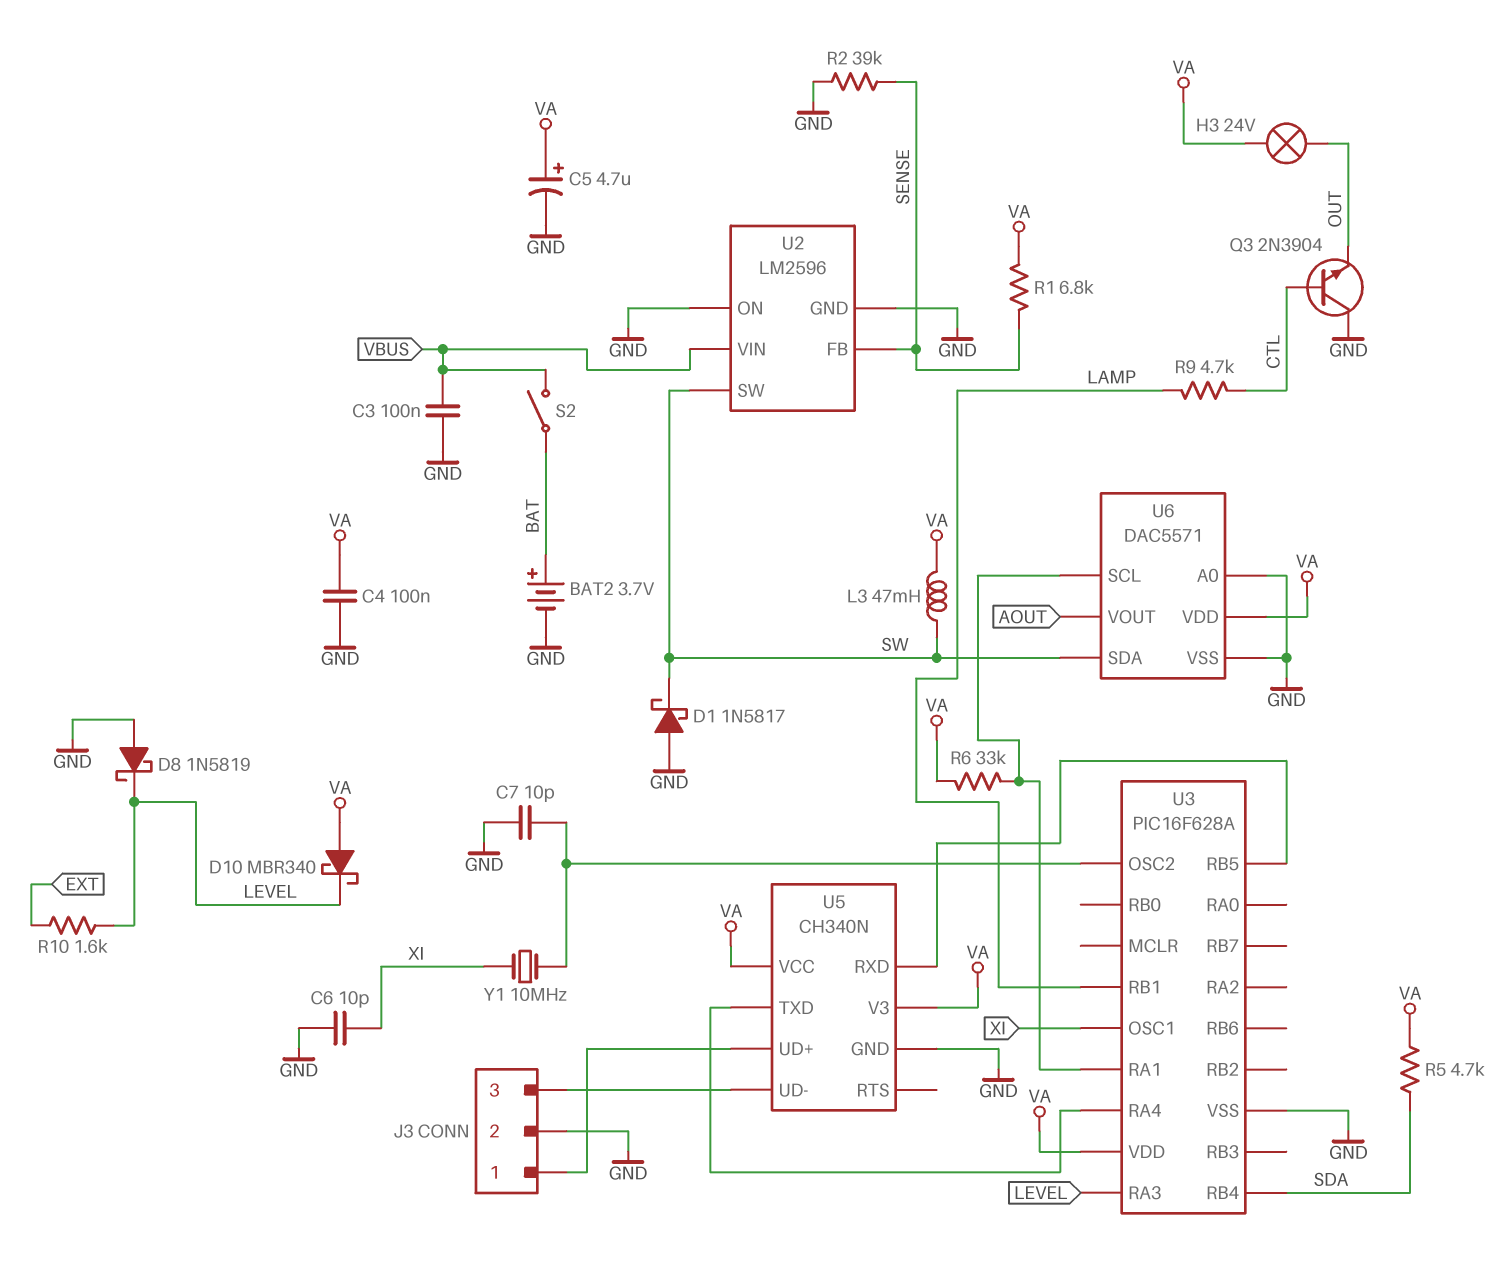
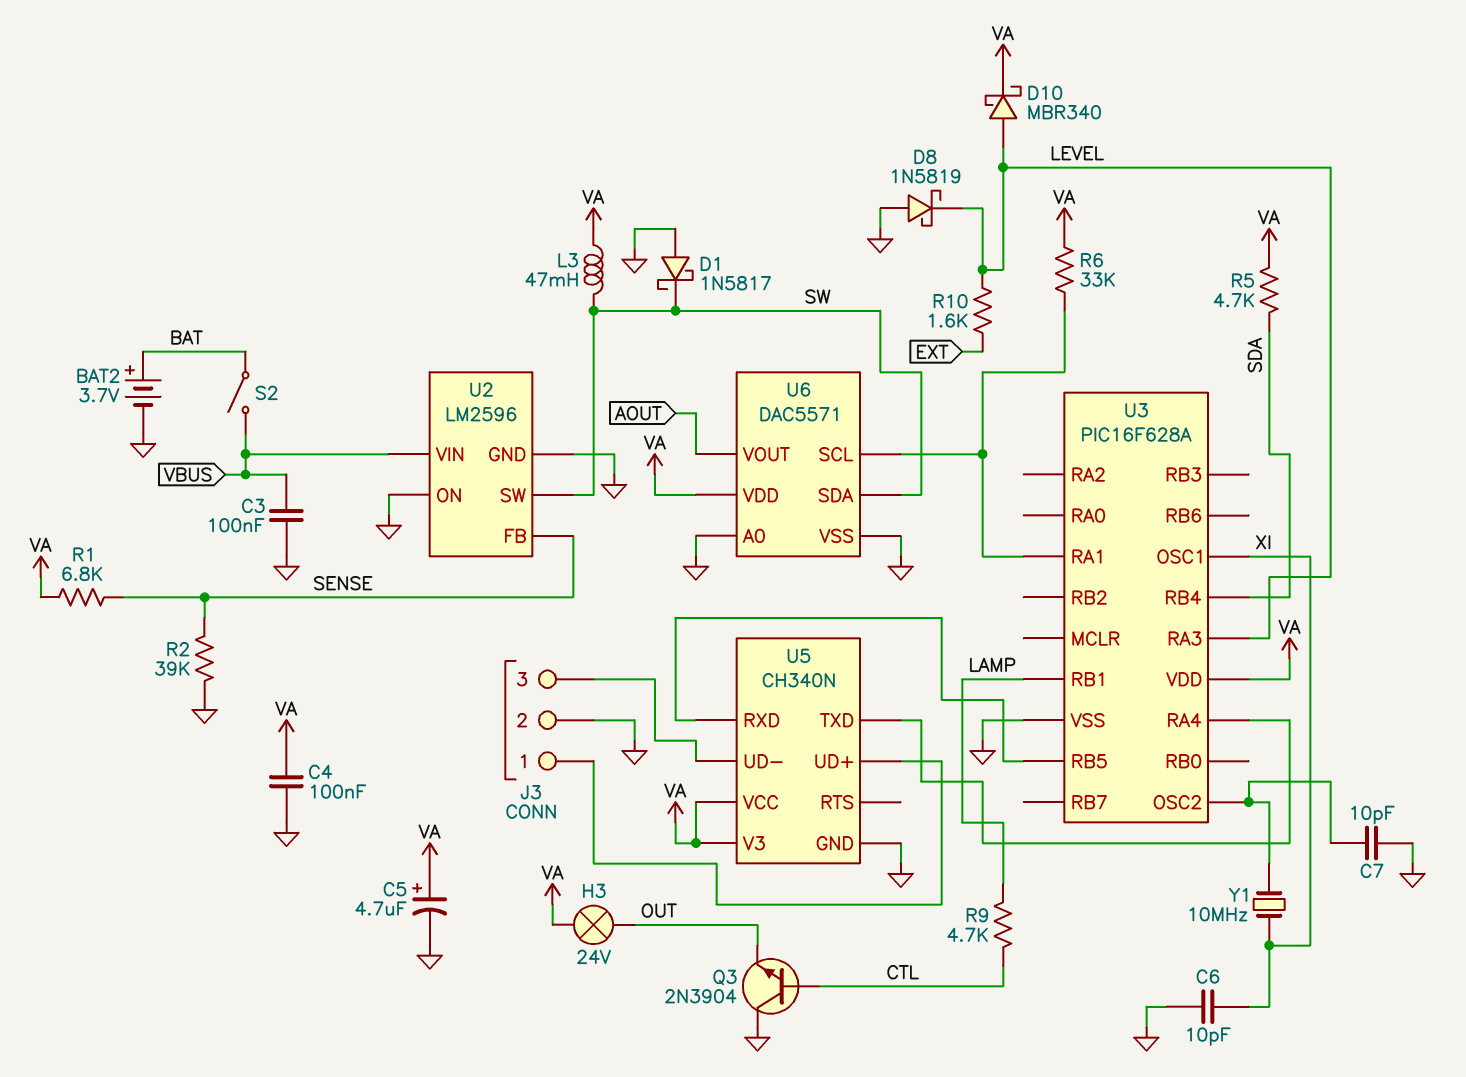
D10: schottky MBR340 (A VA, K LEVEL) -> schottky MBR340 (A LEVEL, K VA)

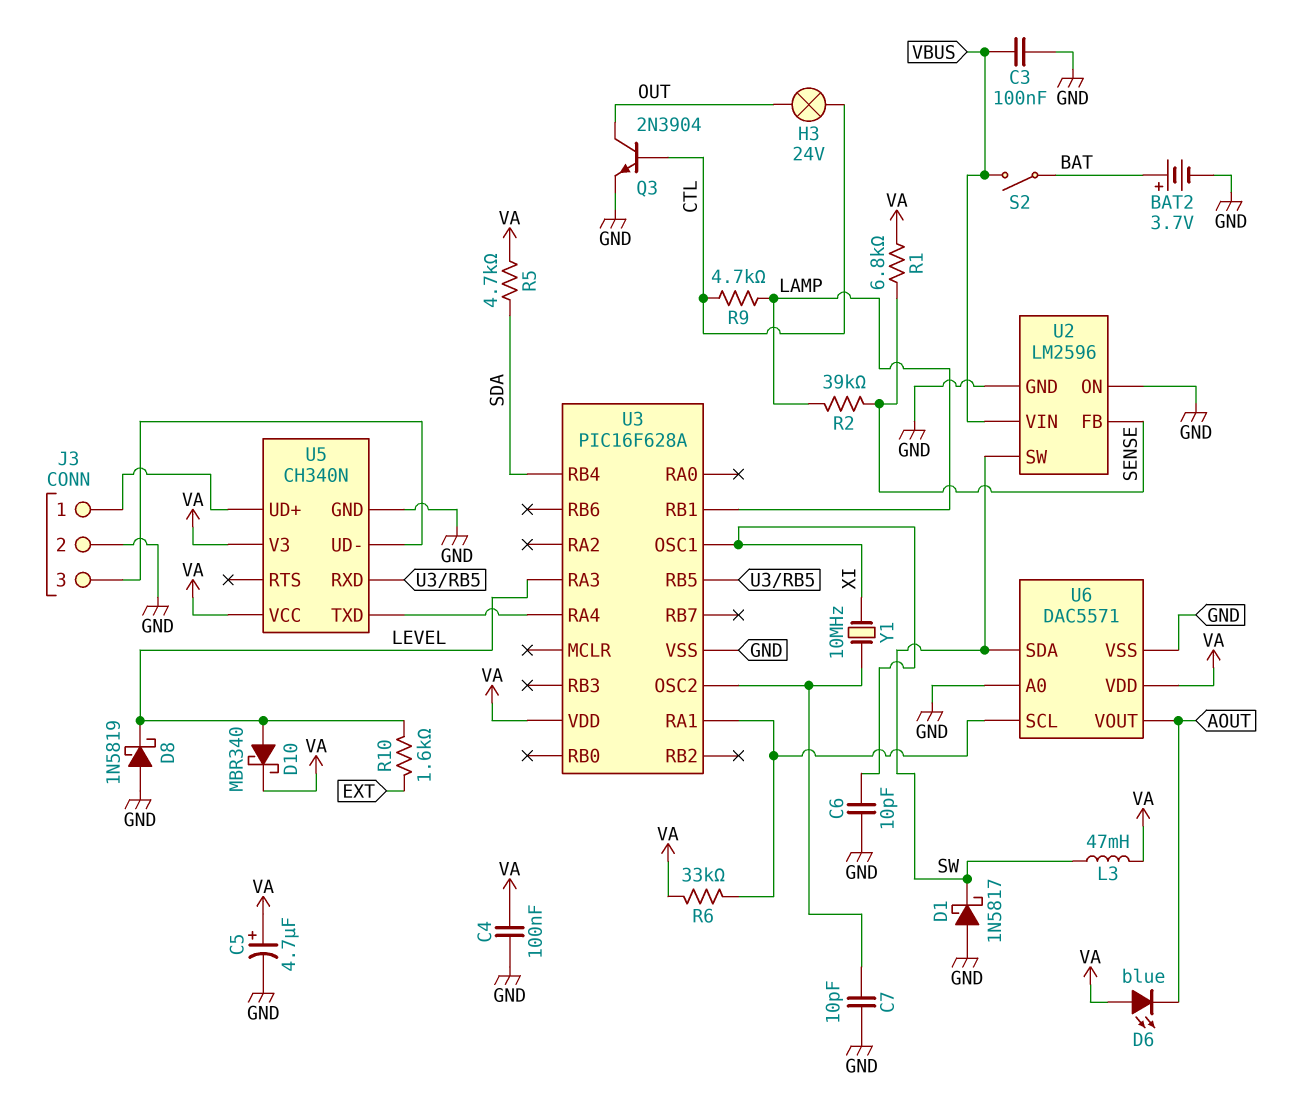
D6: none -> LED blue (A VA, K AOUT)
H3: lamp 24V (OUT, VA) -> lamp 24V (CTL, OUT)
Q3: NPN 2N3904 (B CTL, C GND, E OUT) -> NPN 2N3904 (B CTL, C OUT, E GND)
R2: 39k (GND, SENSE) -> 39k (LAMP, SENSE)

